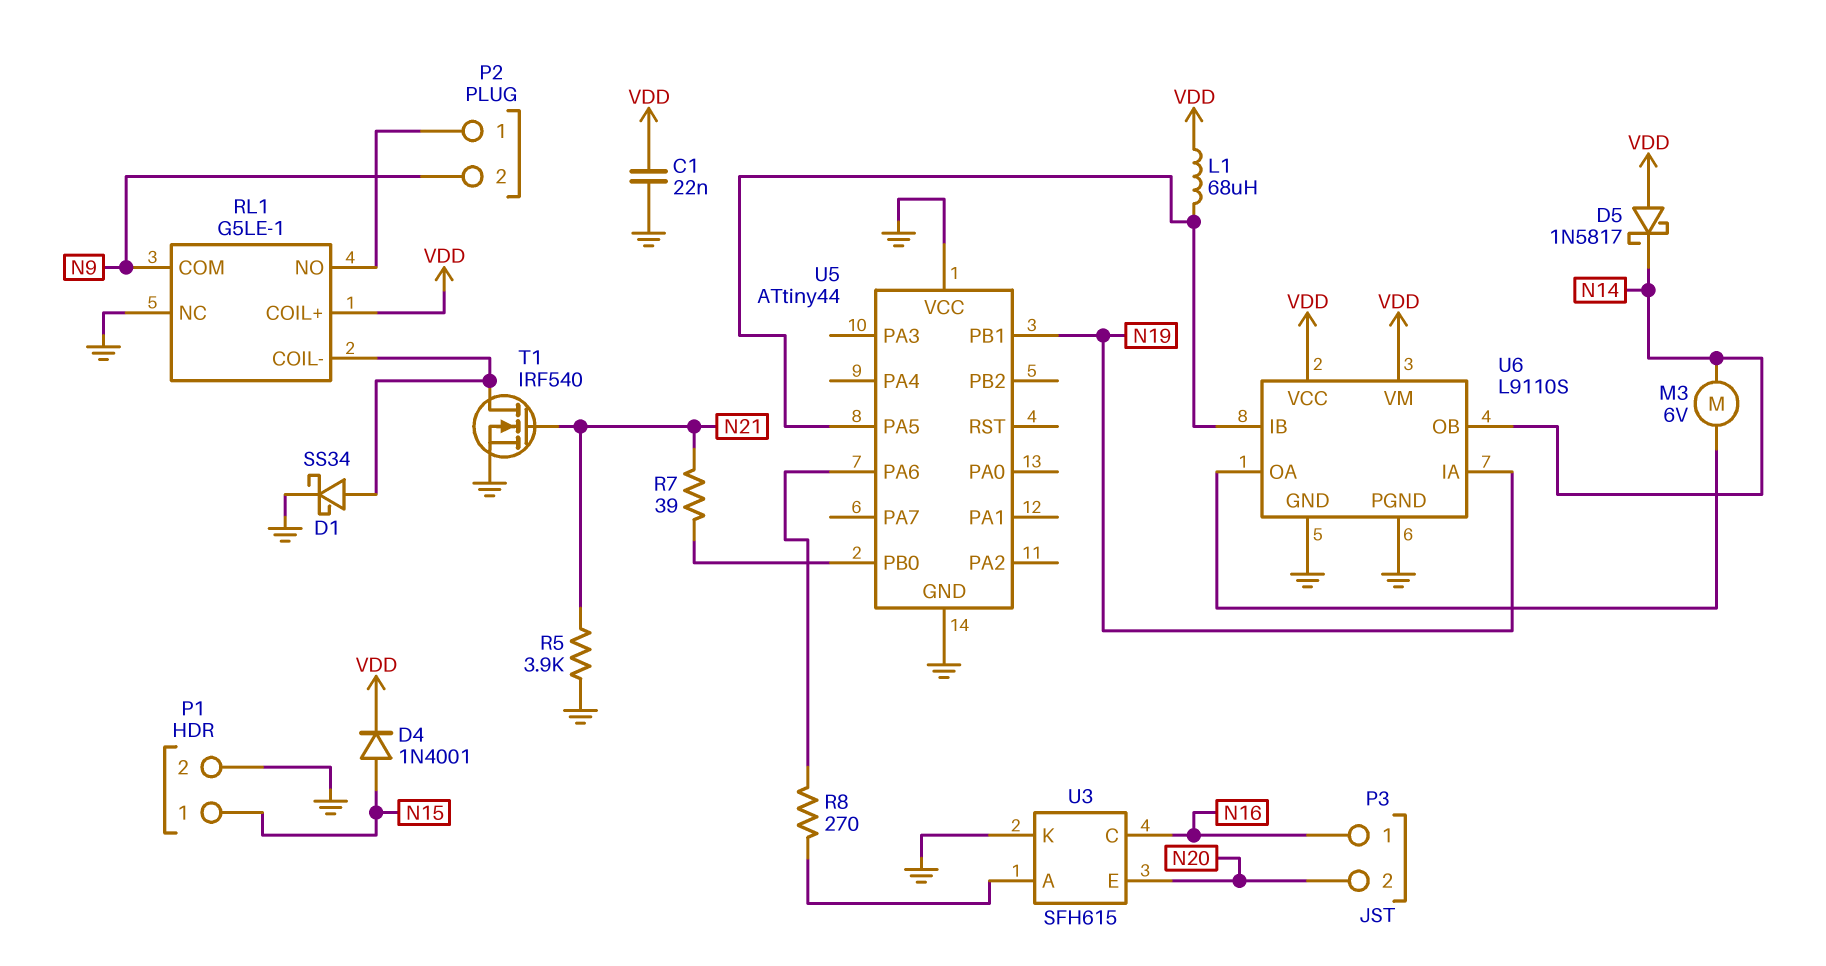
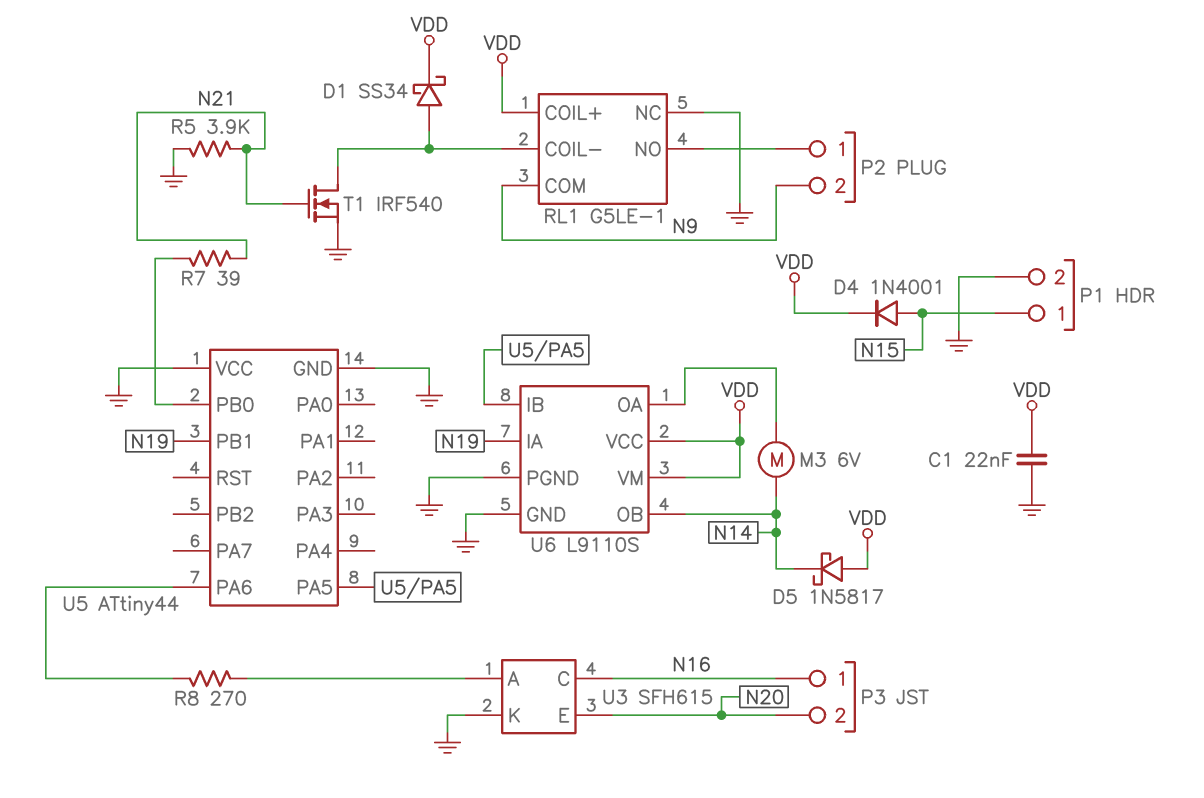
D1: schottky SS34 (A RL1/COIL-, K GND) -> schottky SS34 (A RL1/COIL-, K VDD)
L1: 68uH (U5/PA5, VDD) -> none

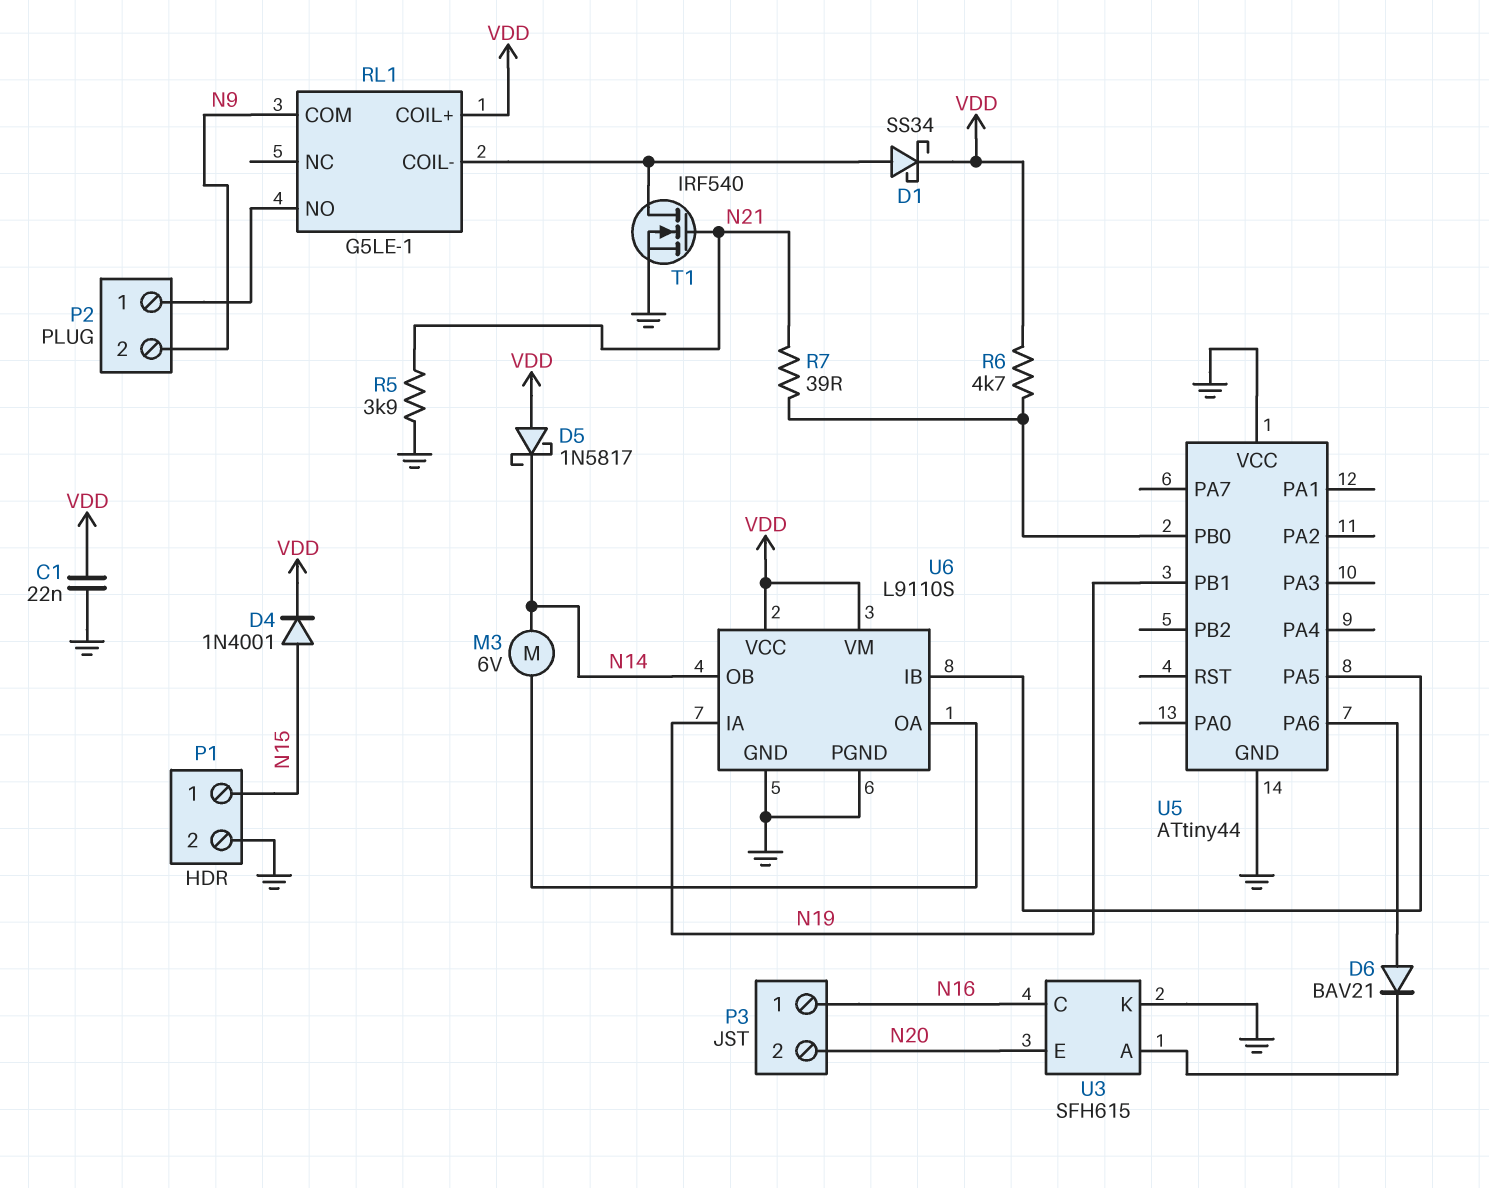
D6: none -> diode BAV21 (A U5/PA6, K U3/A)
R6: none -> 4.7k (U5/PB0, VDD)
R8: 270 (U3/A, U5/PA6) -> none
RL1 pin NC: GND -> none

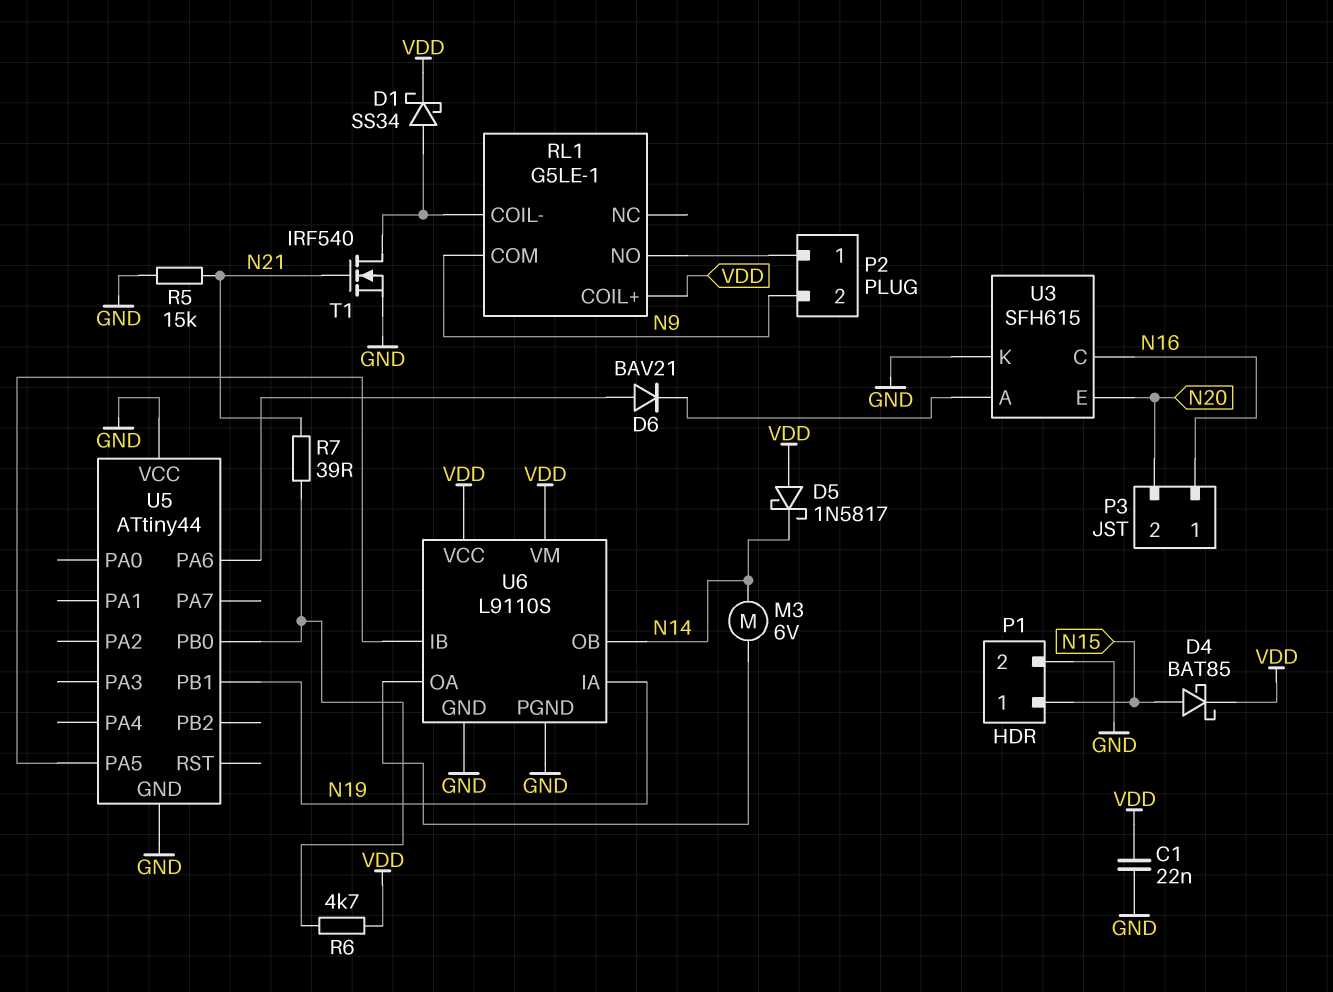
D4: diode 1N4001 (A N15, K VDD) -> schottky BAT85 (A N15, K VDD)
R5: 3.9k (GND, N21) -> 15k (GND, N21)

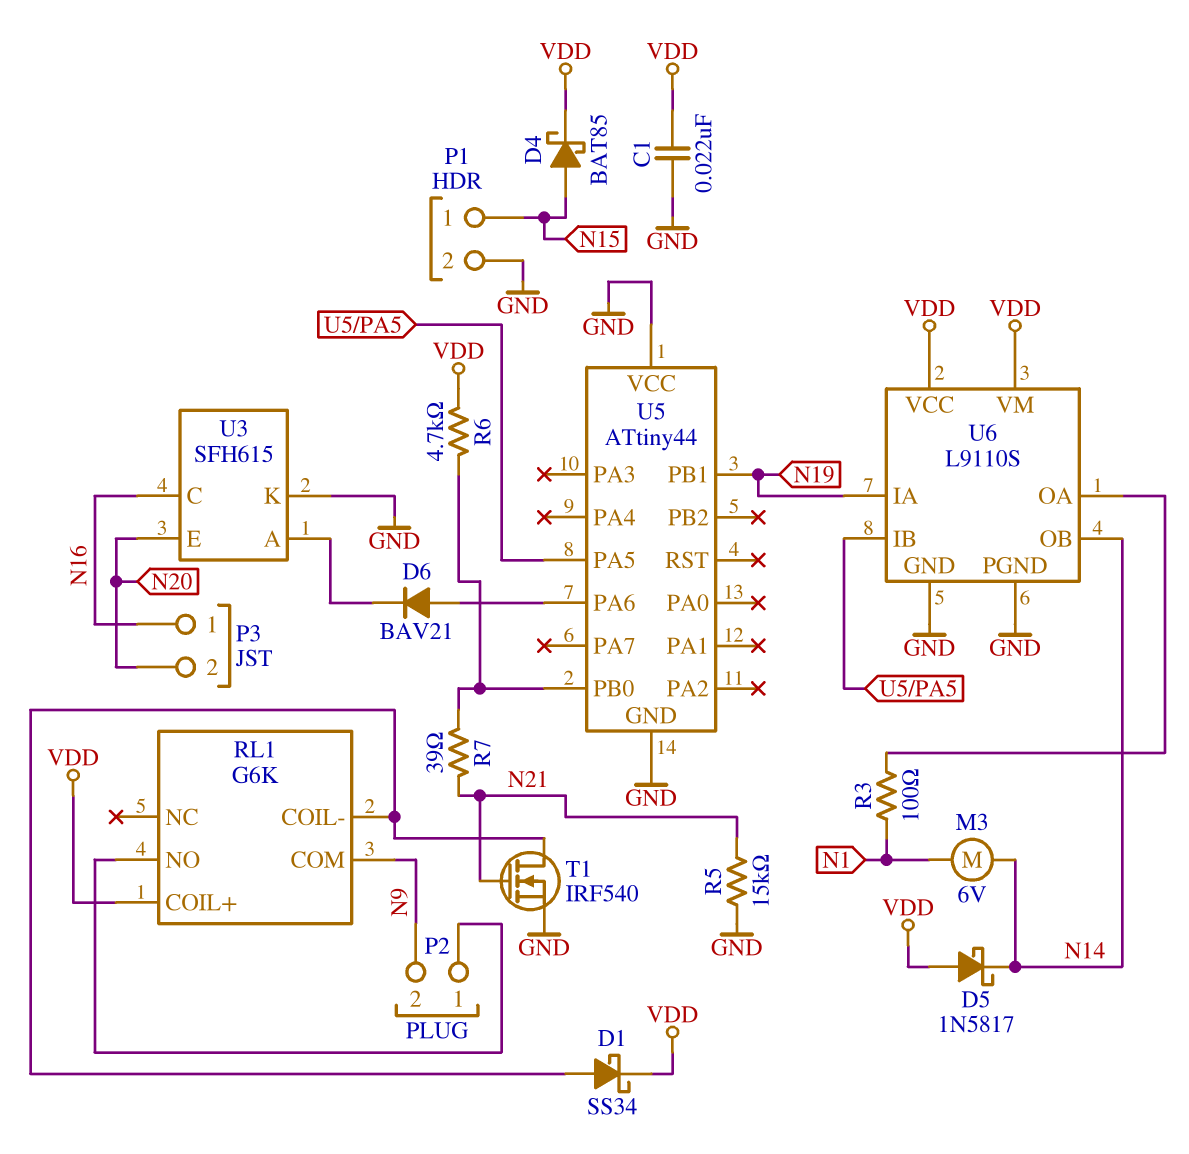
M3: motor 6V (N14, U6/OA) -> motor 6V (N1, N14)
R3: none -> 100 (N1, U6/OA)
RL1: G5LE-1 -> G6K

